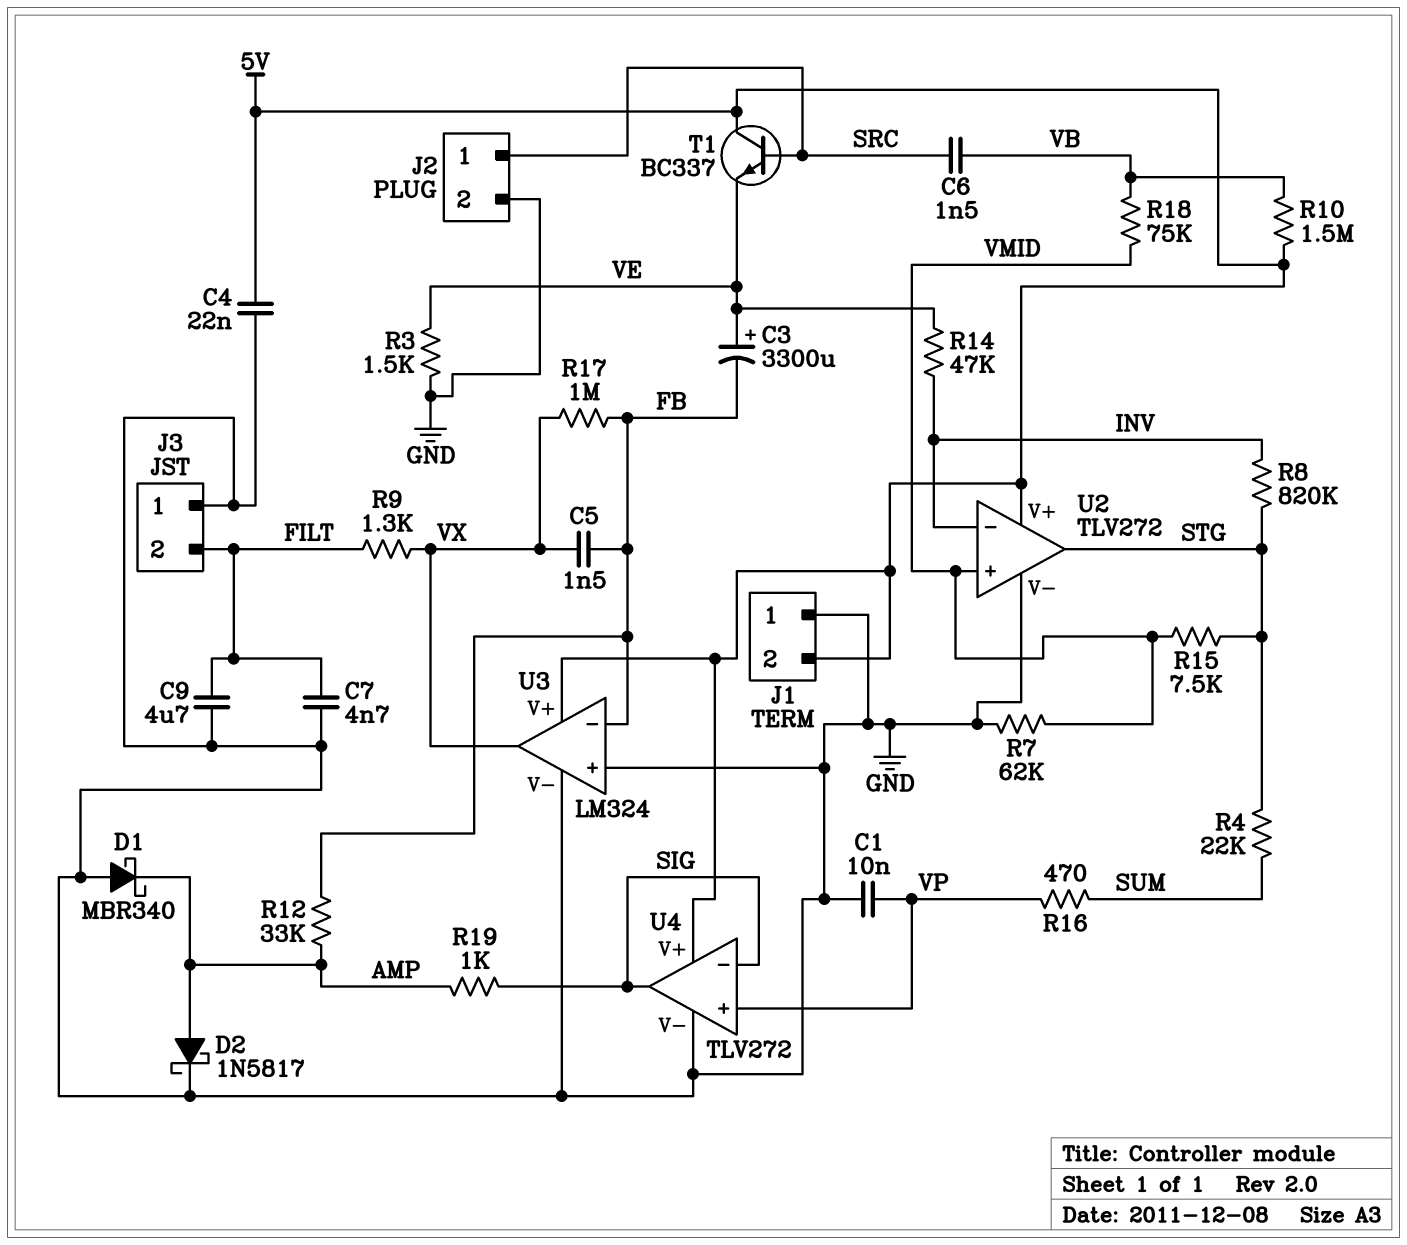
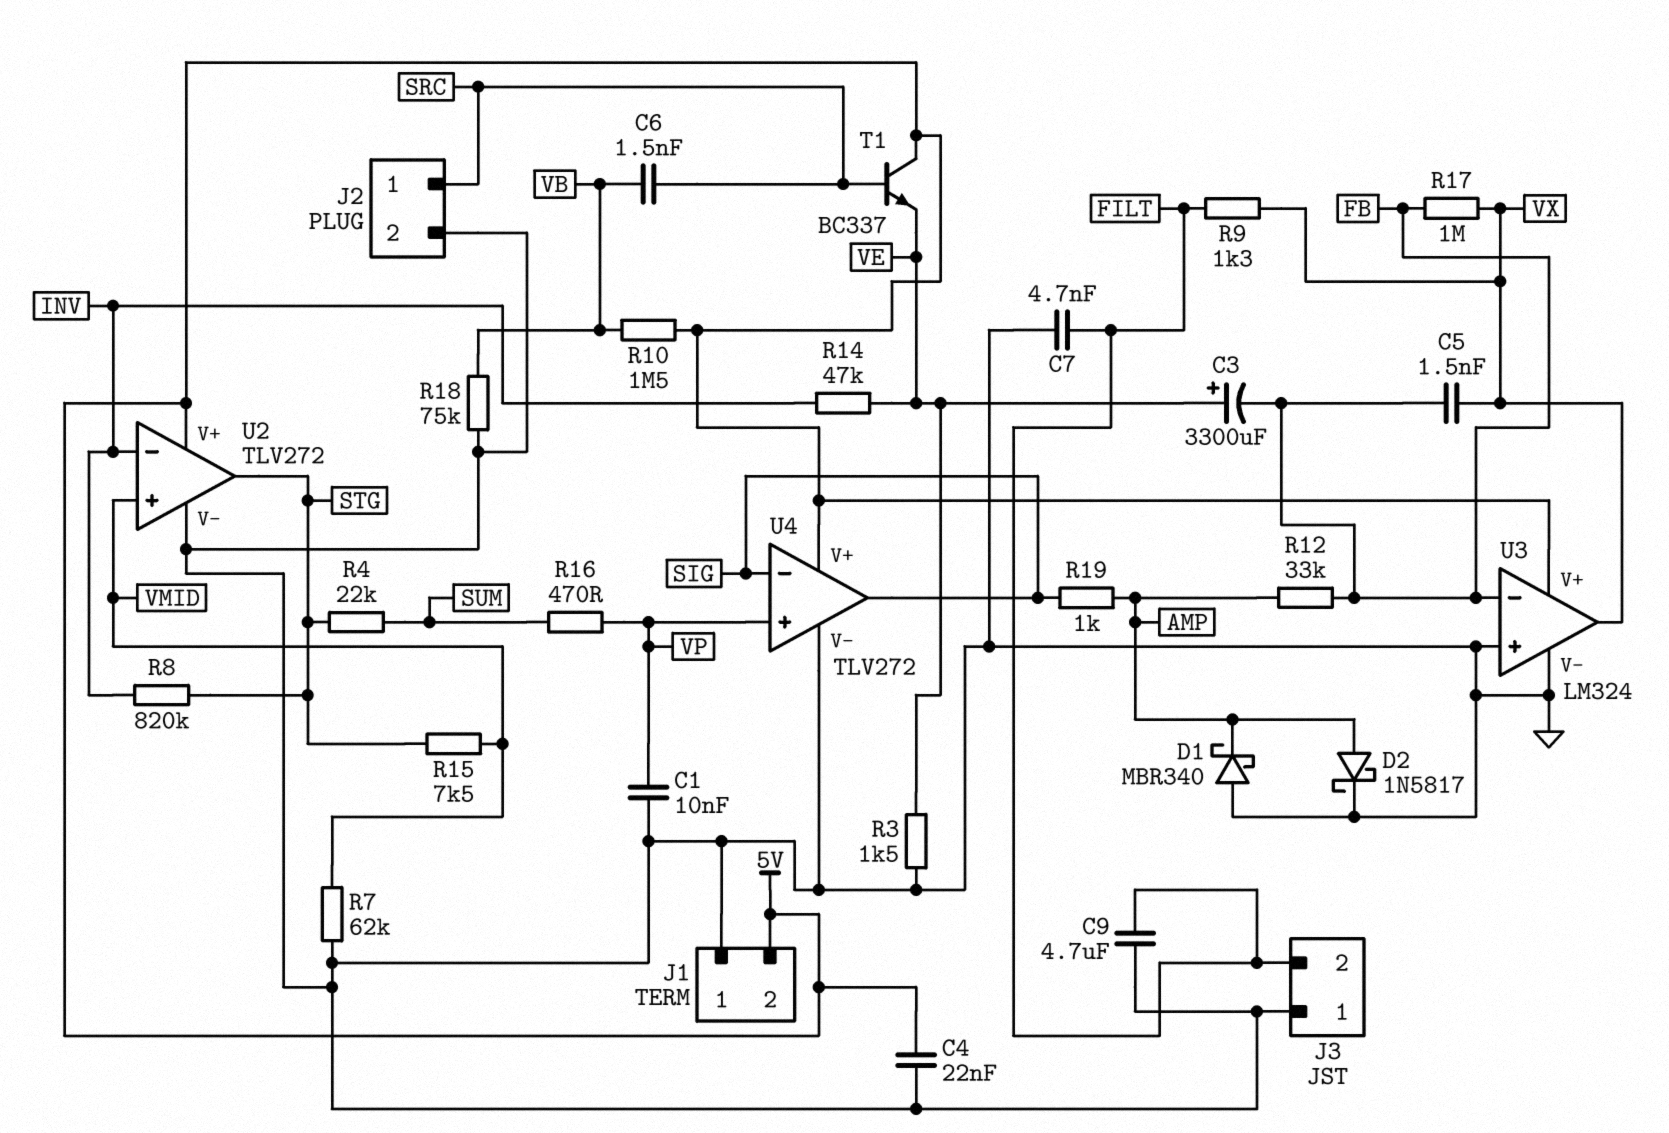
R18: 75k (VB, VMID) -> 75k (GND, VB)

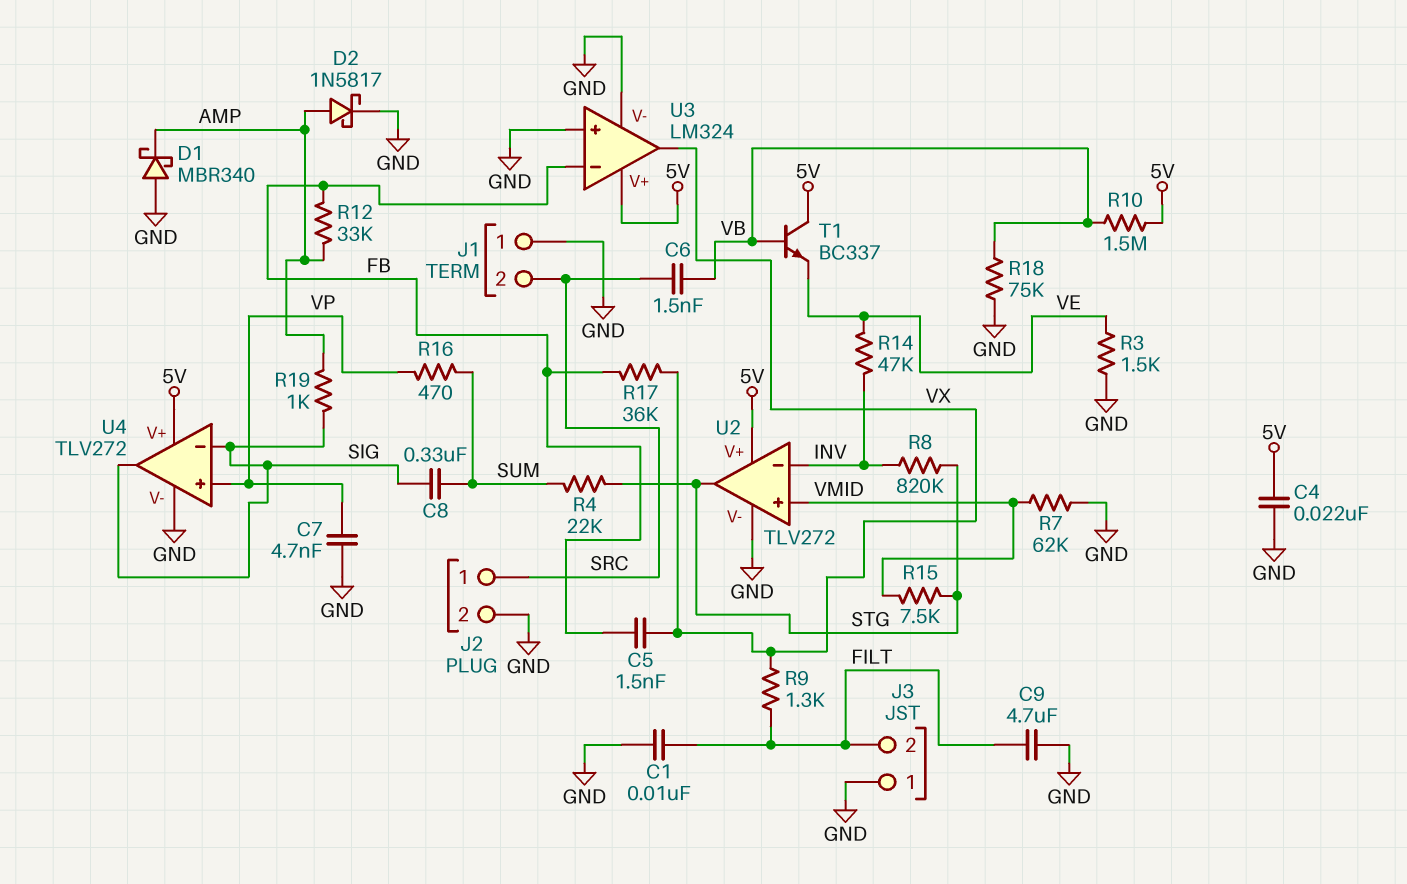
C1: 10nF (GND, VP) -> 10nF (FILT, GND)
C3: 3300uF (plus VE, minus FB) -> none
C7: 4.7nF (FILT, GND) -> 4.7nF (GND, VP)
C8: none -> 330nF (SIG, SUM)
J1 pin 2: 5V -> SRC
R17: 1M (FB, VX) -> 36k (FB, VX)
T1: NPN BC337 (B SRC, C 5V, E VE) -> NPN BC337 (B VB, C 5V, E VE)

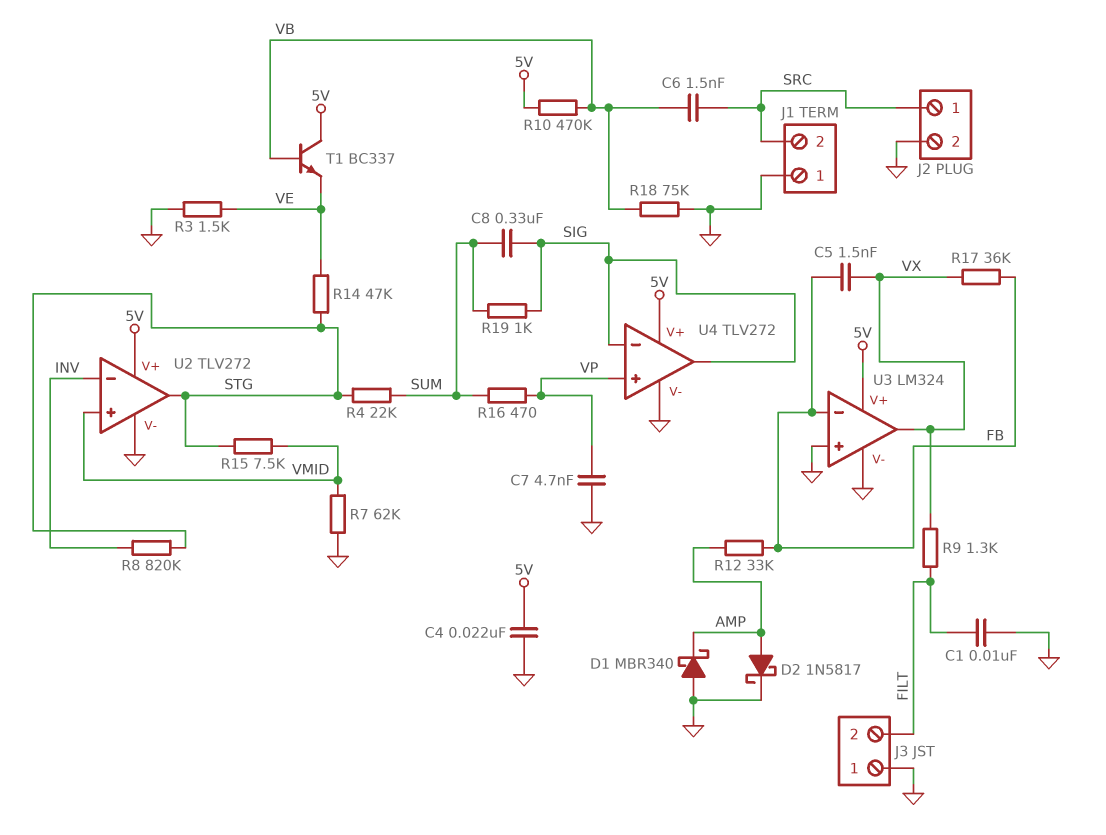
C9: 4.7uF (FILT, GND) -> none
R10: 1.5M (5V, VB) -> 470k (5V, VB)
R14: 47k (INV, VE) -> 47k (STG, VE)
R19: 1k (AMP, SIG) -> 1k (SIG, SUM)

